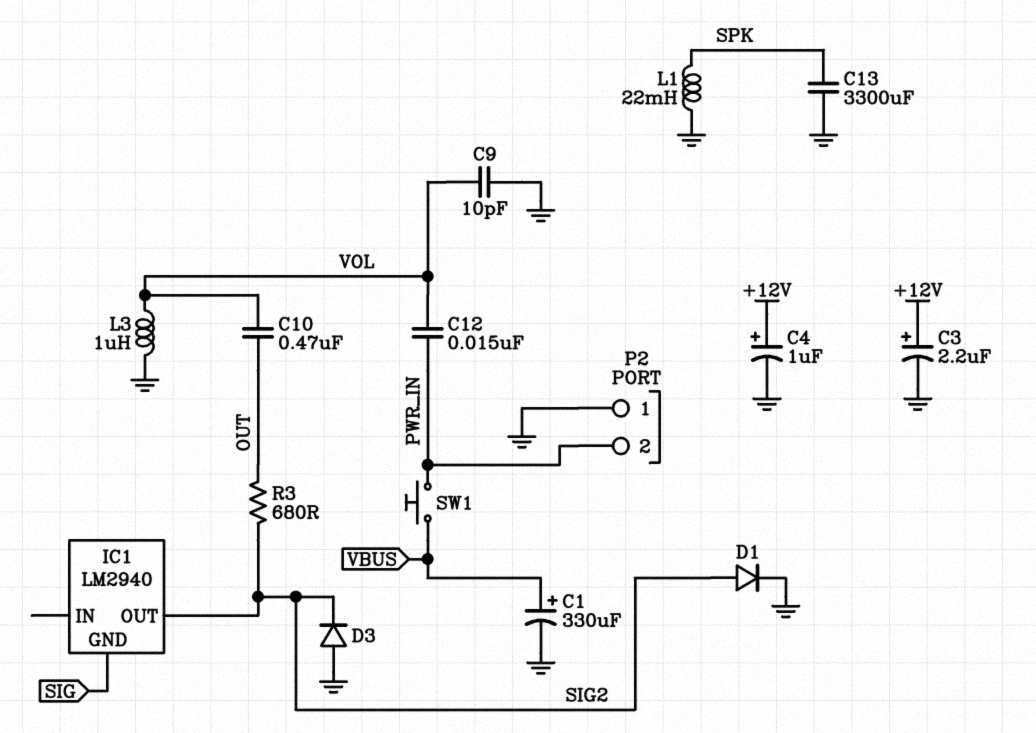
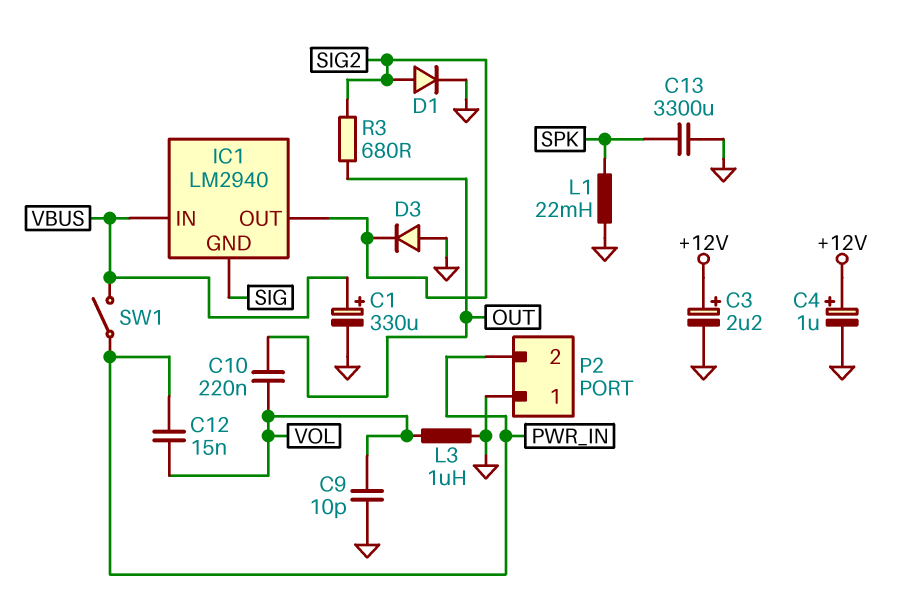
C10: 470nF (OUT, VOL) -> 220nF (OUT, VOL)
IC1 pin IN: none -> VBUS
SW1: button (PWR_IN, VBUS) -> switch (PWR_IN, VBUS)

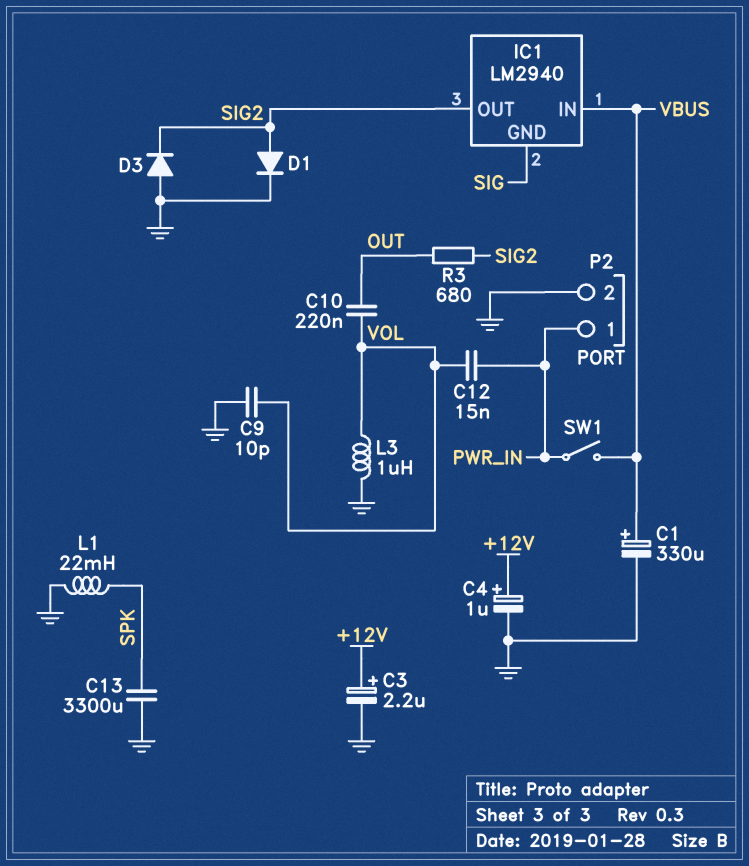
P2 pin 1: GND -> PWR_IN
P2 pin 2: PWR_IN -> GND

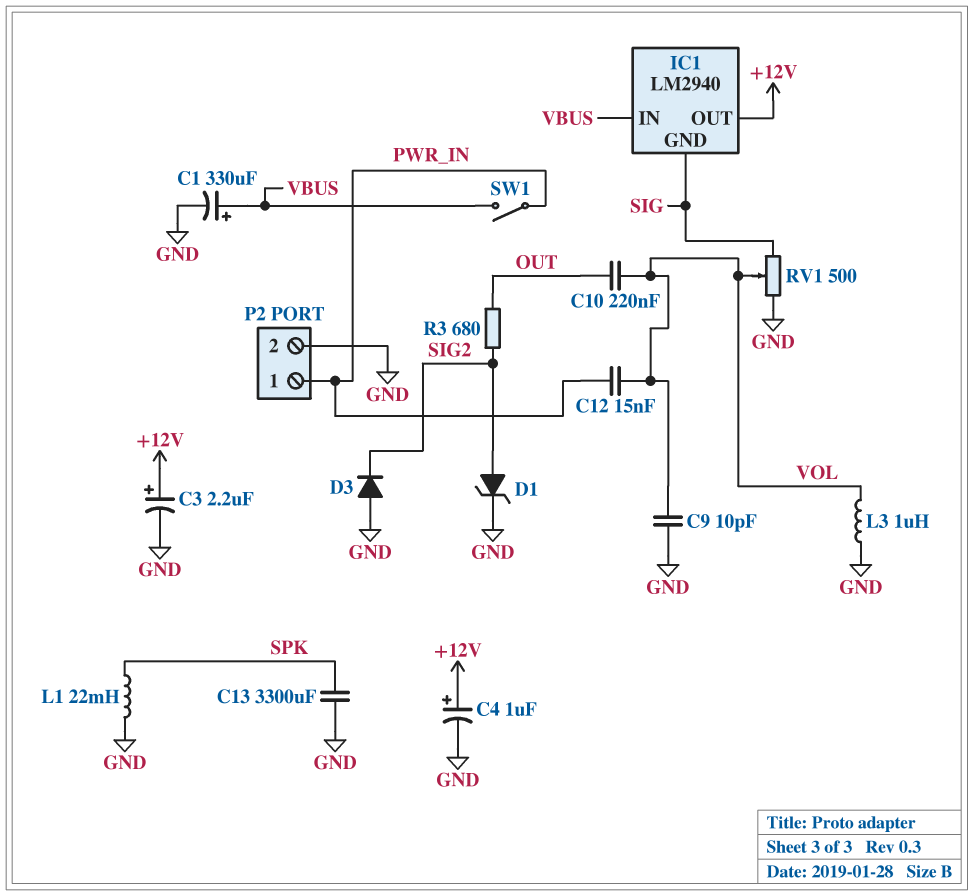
D1: diode (A SIG2, K GND) -> zener (A SIG2, K GND)
IC1 pin OUT: SIG2 -> +12V
RV1: none -> 500 (GND, SIG, wiper VOL)

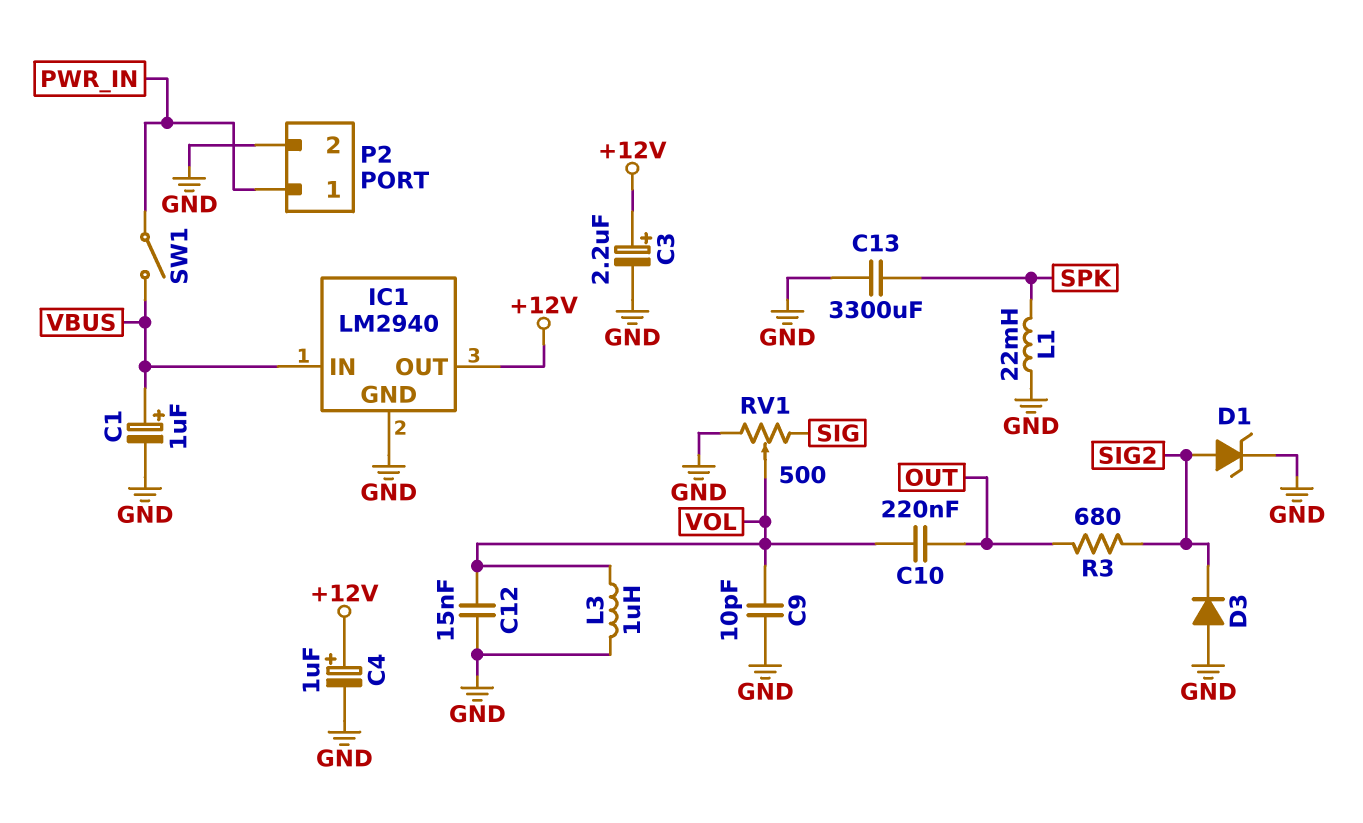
C1: 330uF (plus VBUS, minus GND) -> 1uF (plus VBUS, minus GND)
C12: 15nF (PWR_IN, VOL) -> 15nF (GND, VOL)
IC1 pin GND: SIG -> GND

